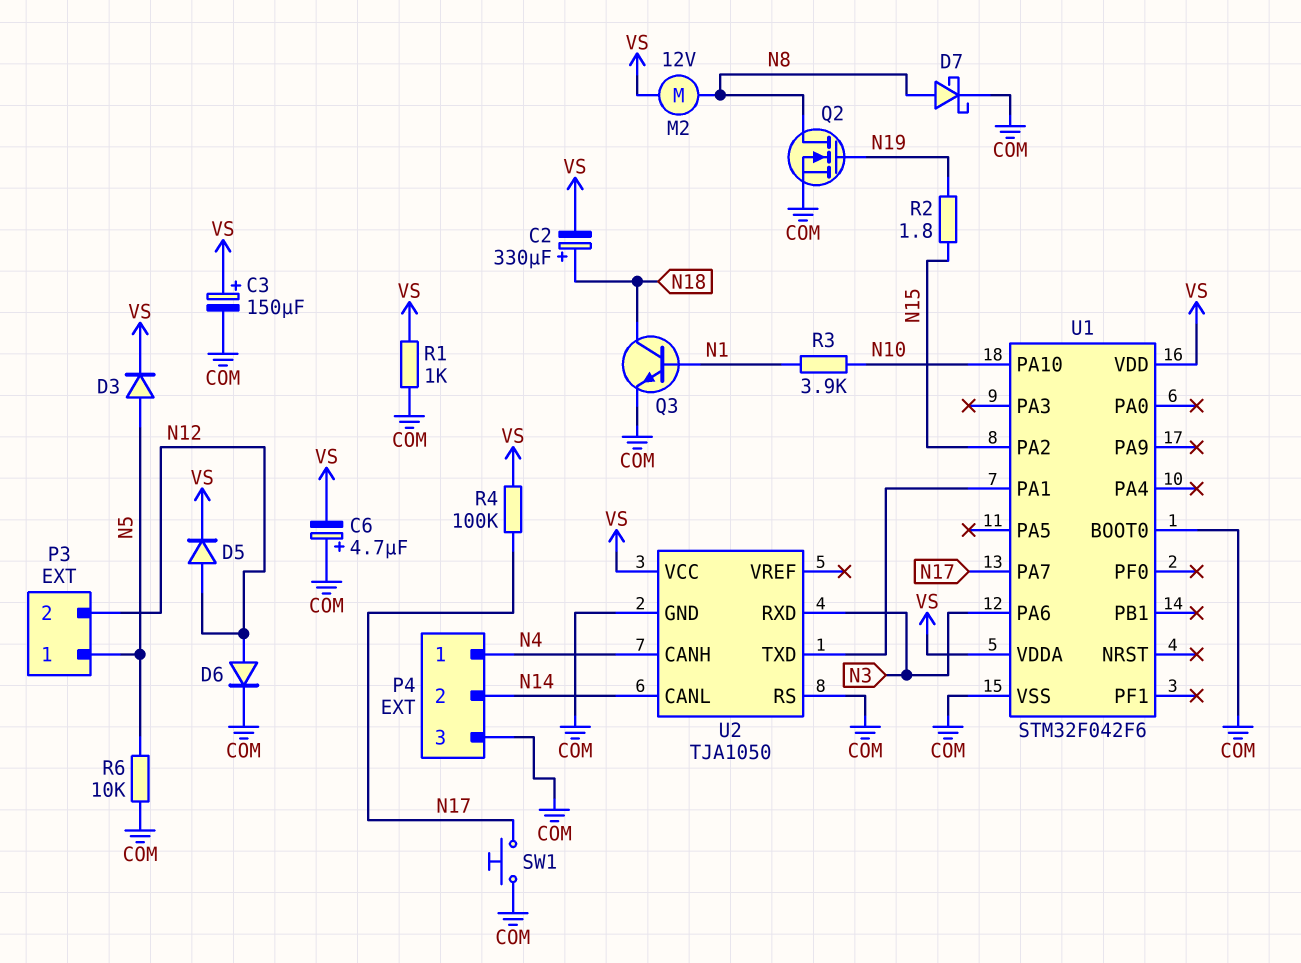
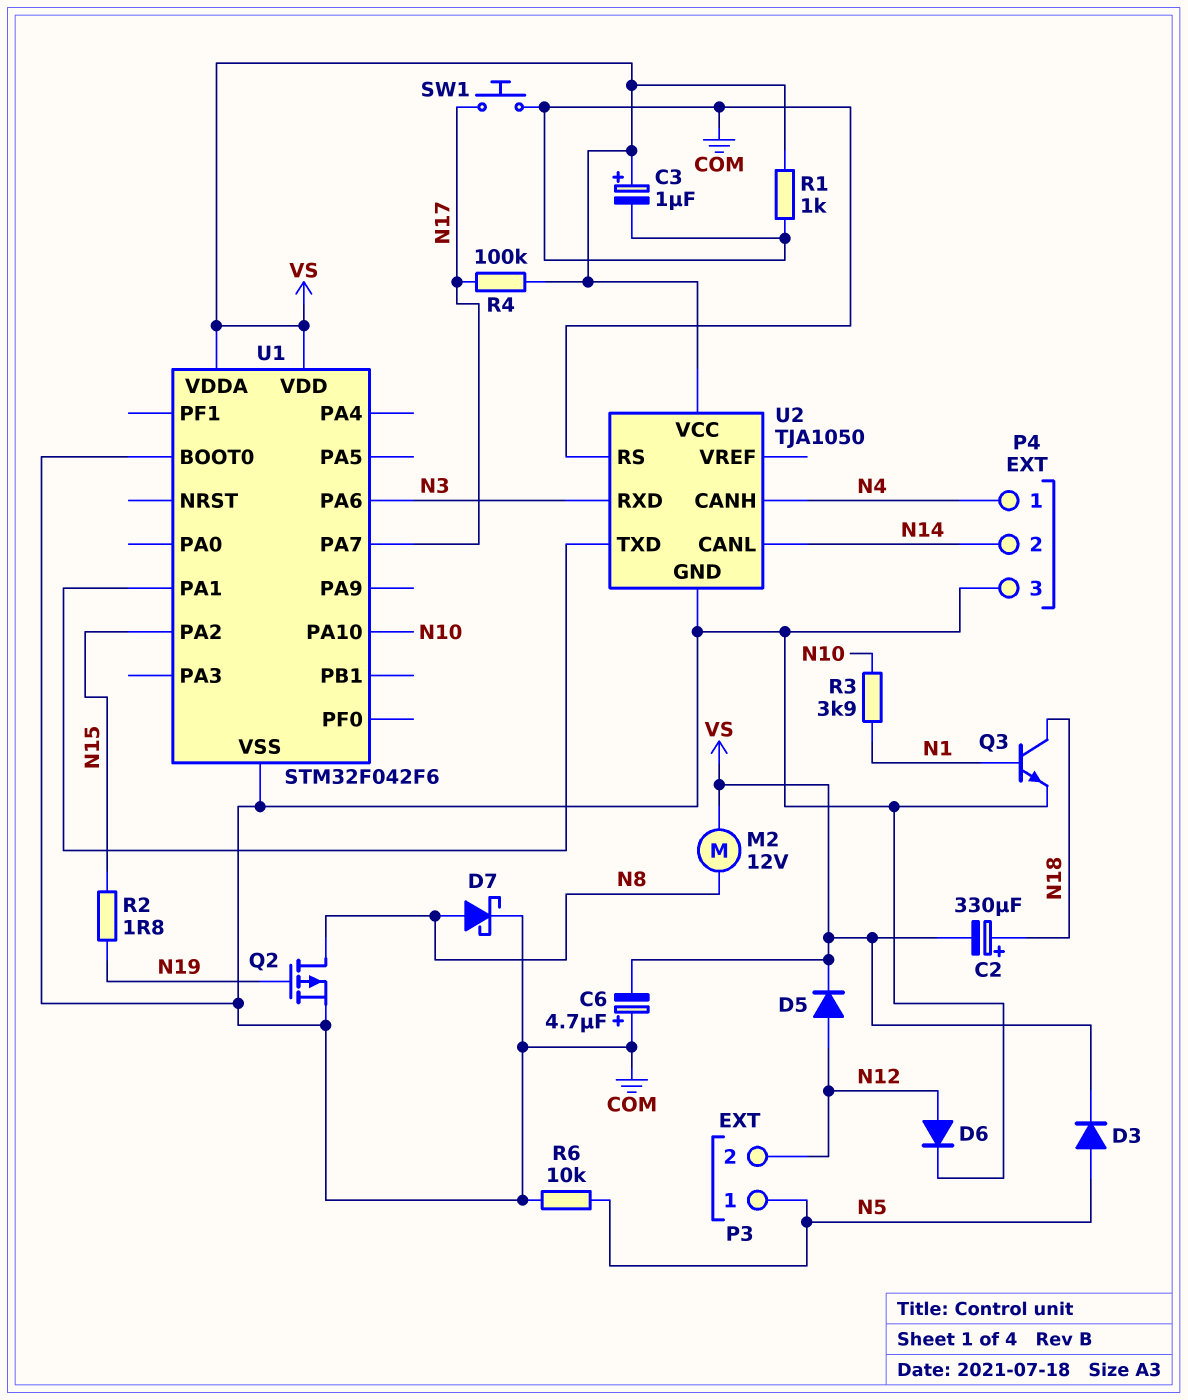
C3: 150uF (plus VS, minus COM) -> 1uF (plus VS, minus COM)
Q2: NMOS (G N19, D N8, S COM) -> PMOS (G N19, D N8, S COM)

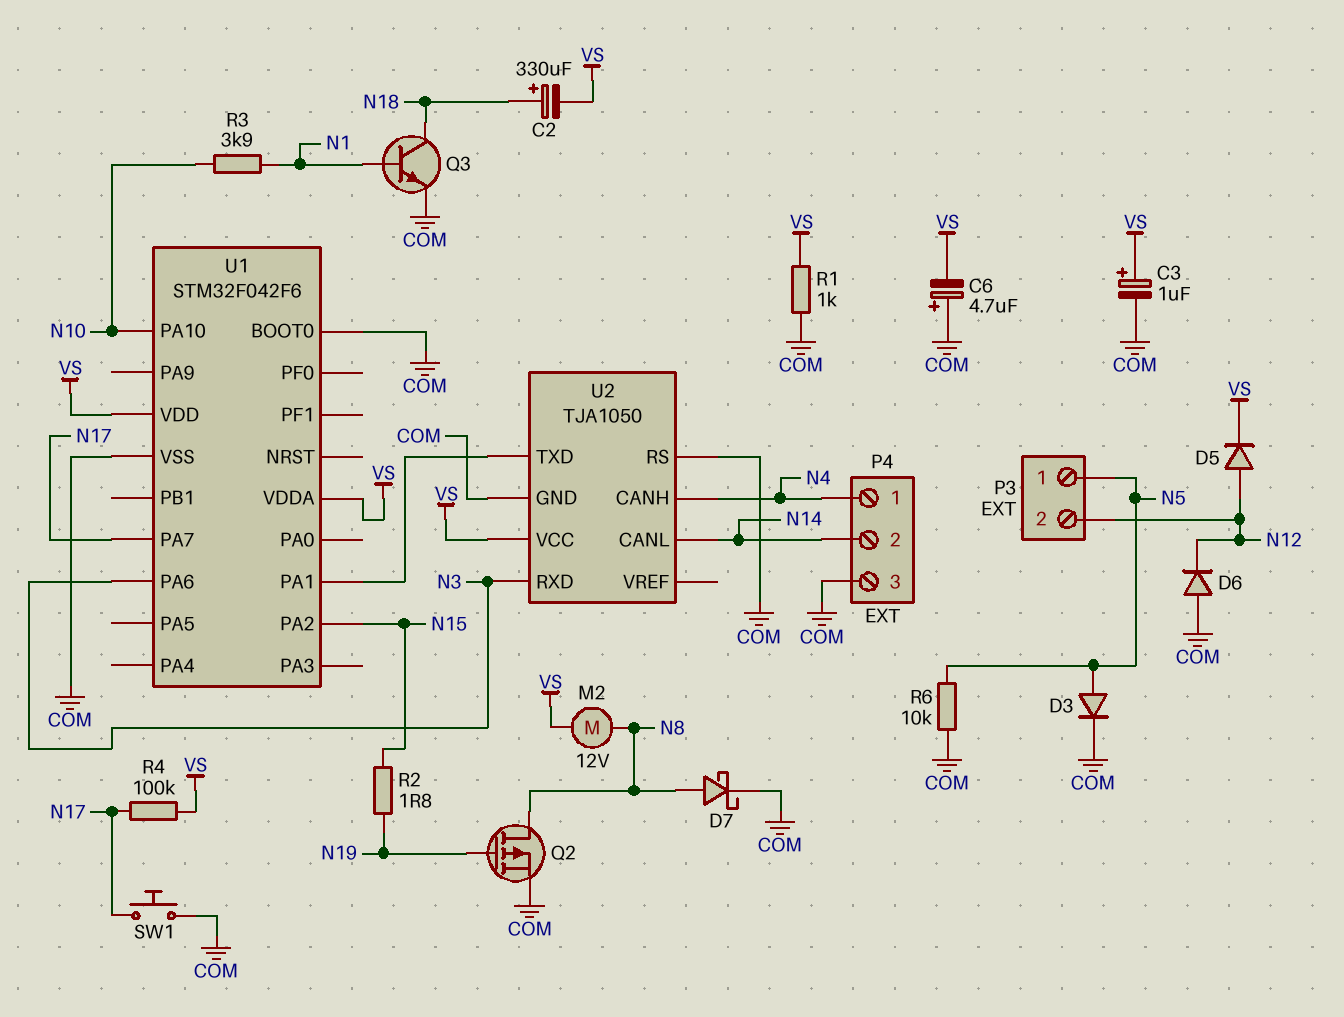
D3: diode (A N5, K VS) -> diode (A N5, K COM)
D6: diode (A N12, K COM) -> diode (A COM, K N12)

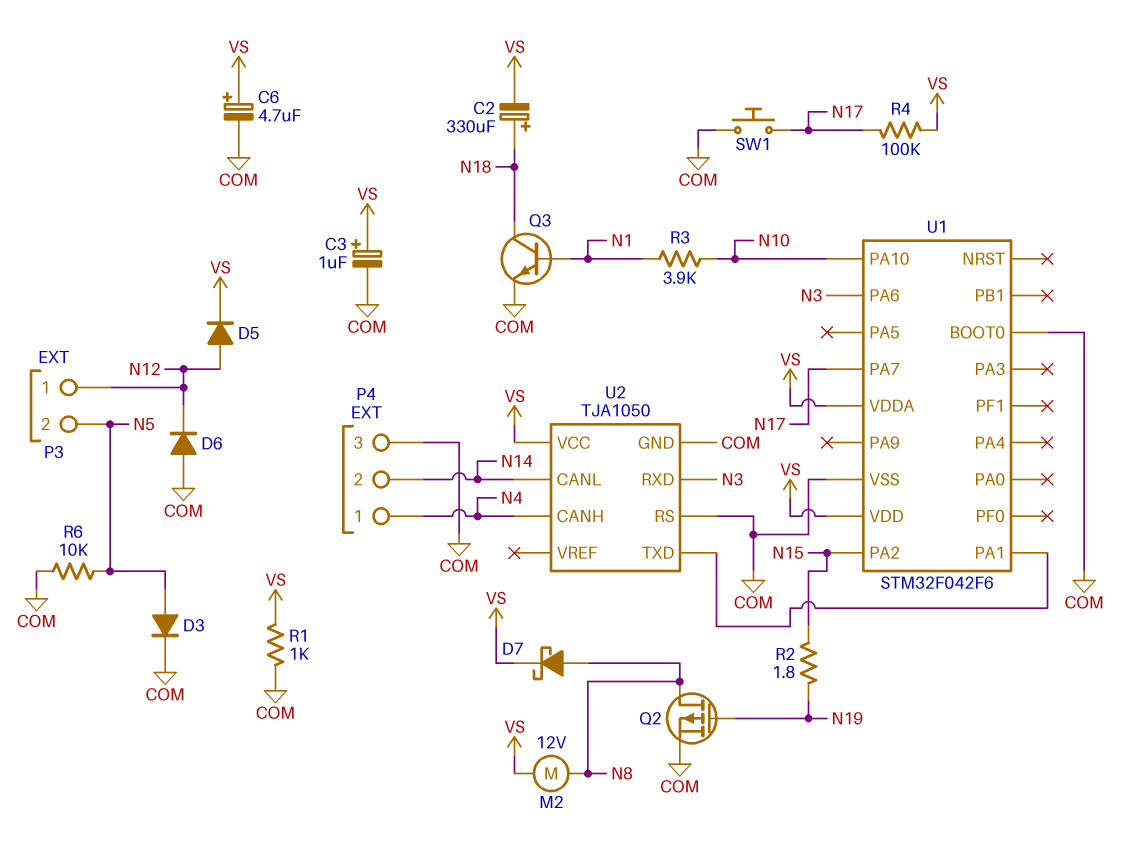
C6: 4.7uF (plus COM, minus VS) -> 4.7uF (plus VS, minus COM)
D7: schottky (A N8, K COM) -> schottky (A N8, K VS)
P3 pin 1: N5 -> N12
P3 pin 2: N12 -> N5

